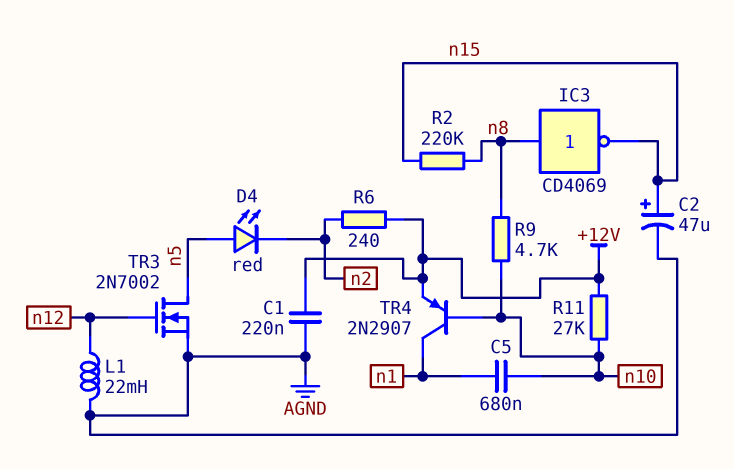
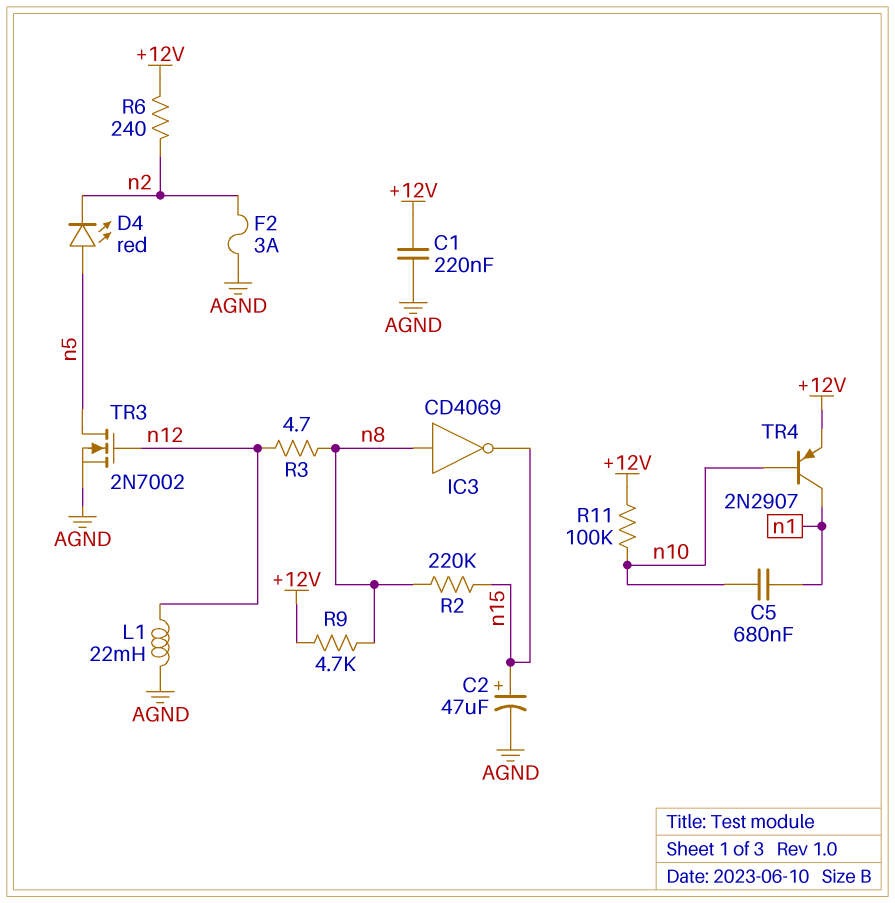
F2: none -> 3A (AGND, n2)
R3: none -> 4.7 (n8, n12)
R9: 4.7k (n8, n10) -> 4.7k (+12V, n8)
R11: 27k (+12V, n10) -> 100k (+12V, n10)

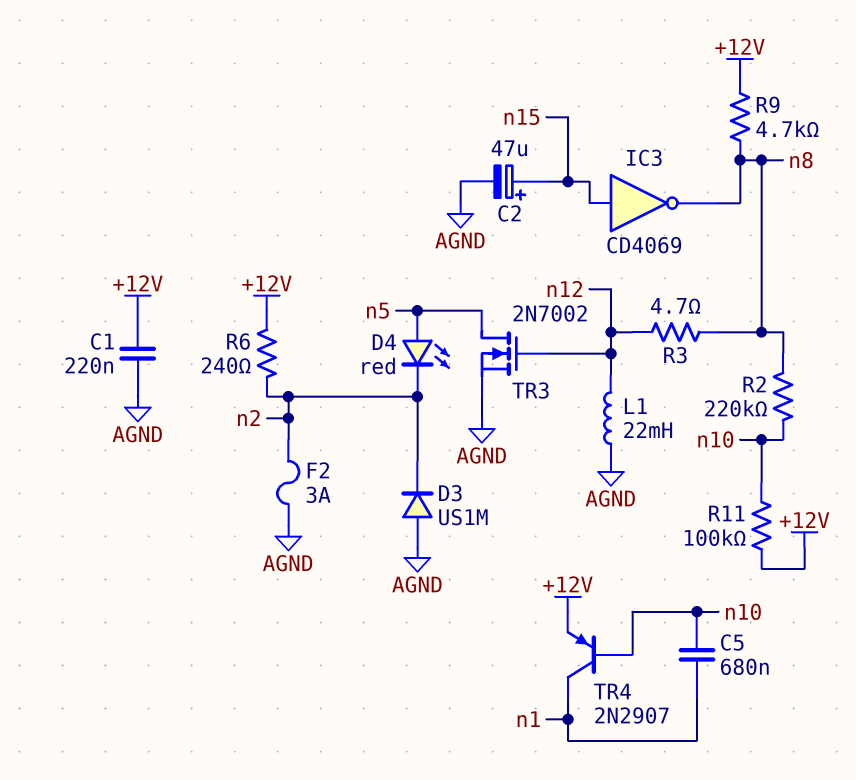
D3: none -> diode US1M (A AGND, K n2)
IC3: NOT CD4069 (in n8, out n15) -> NOT CD4069 (in n15, out n8)
R2: 220k (n8, n15) -> 220k (n8, n10)

